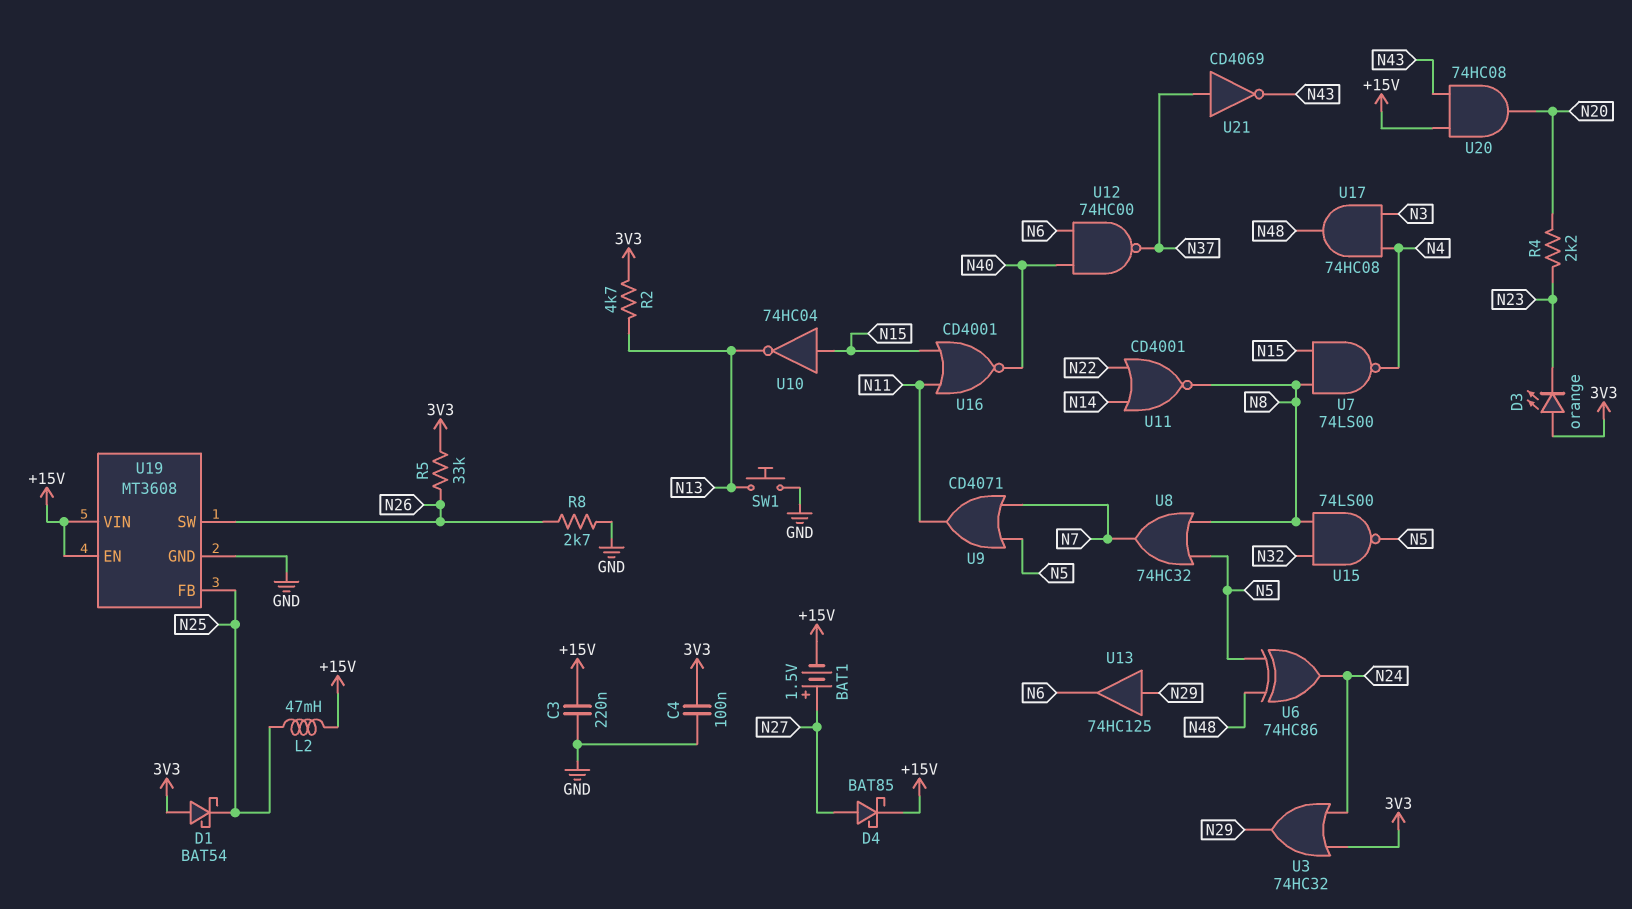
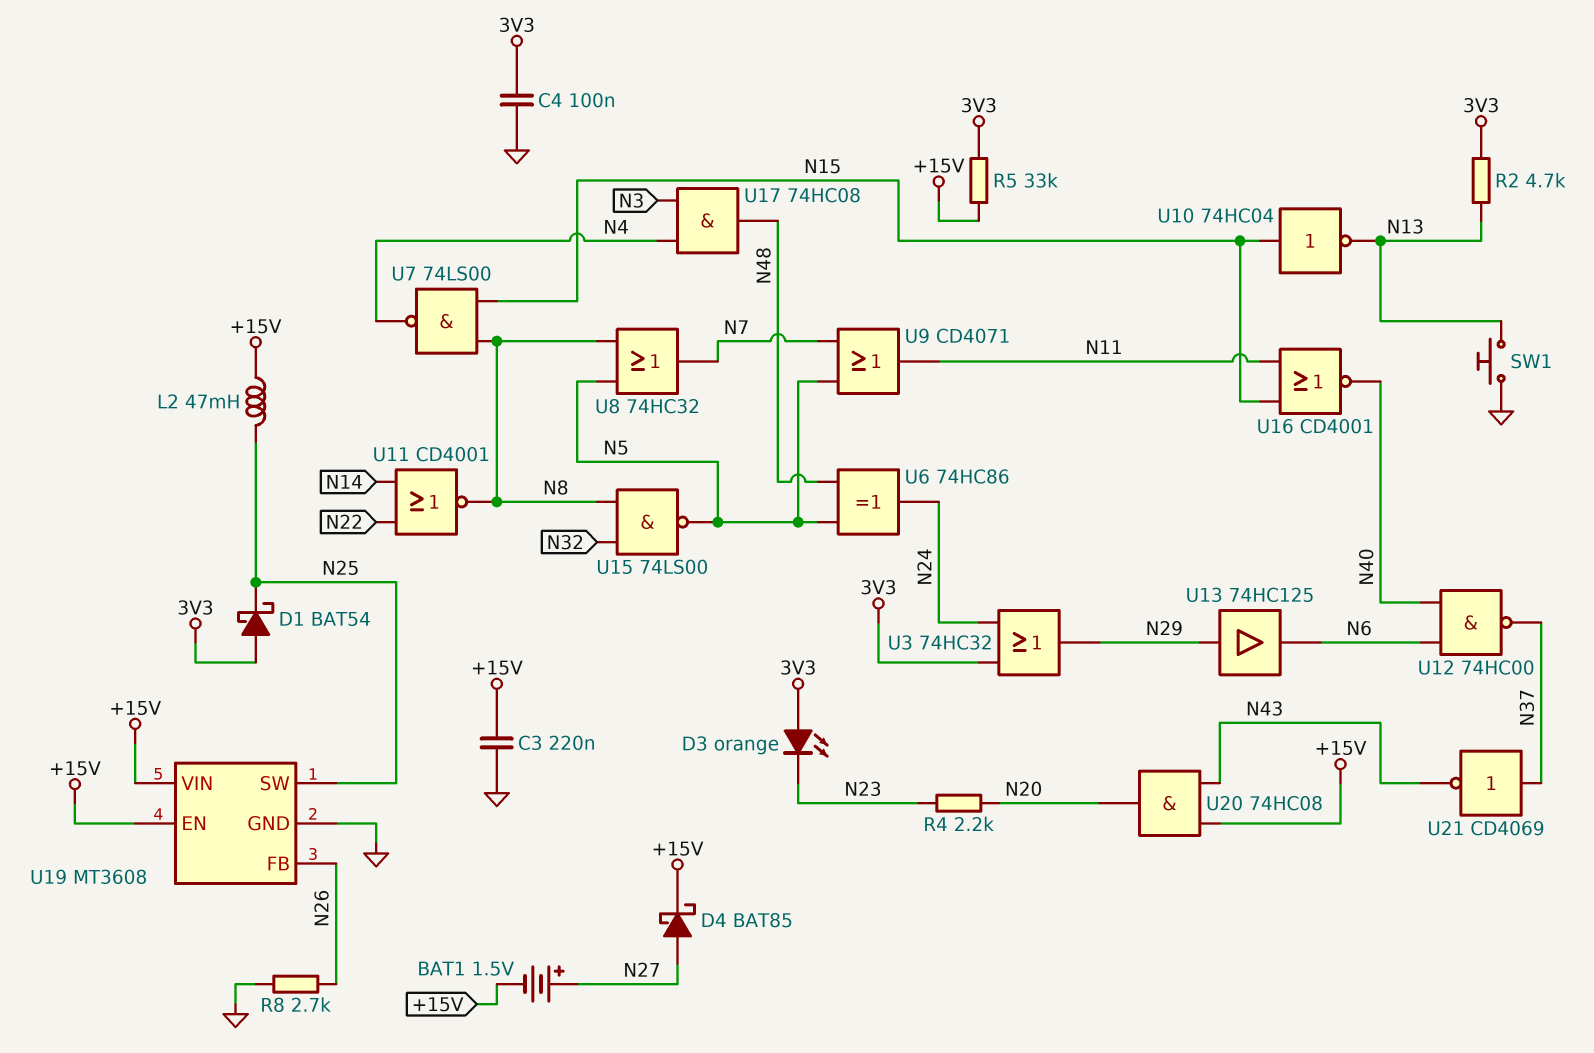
R5: 33k (3V3, N26) -> 33k (+15V, 3V3)
U19 pin FB: N25 -> N26
U19 pin SW: N26 -> N25

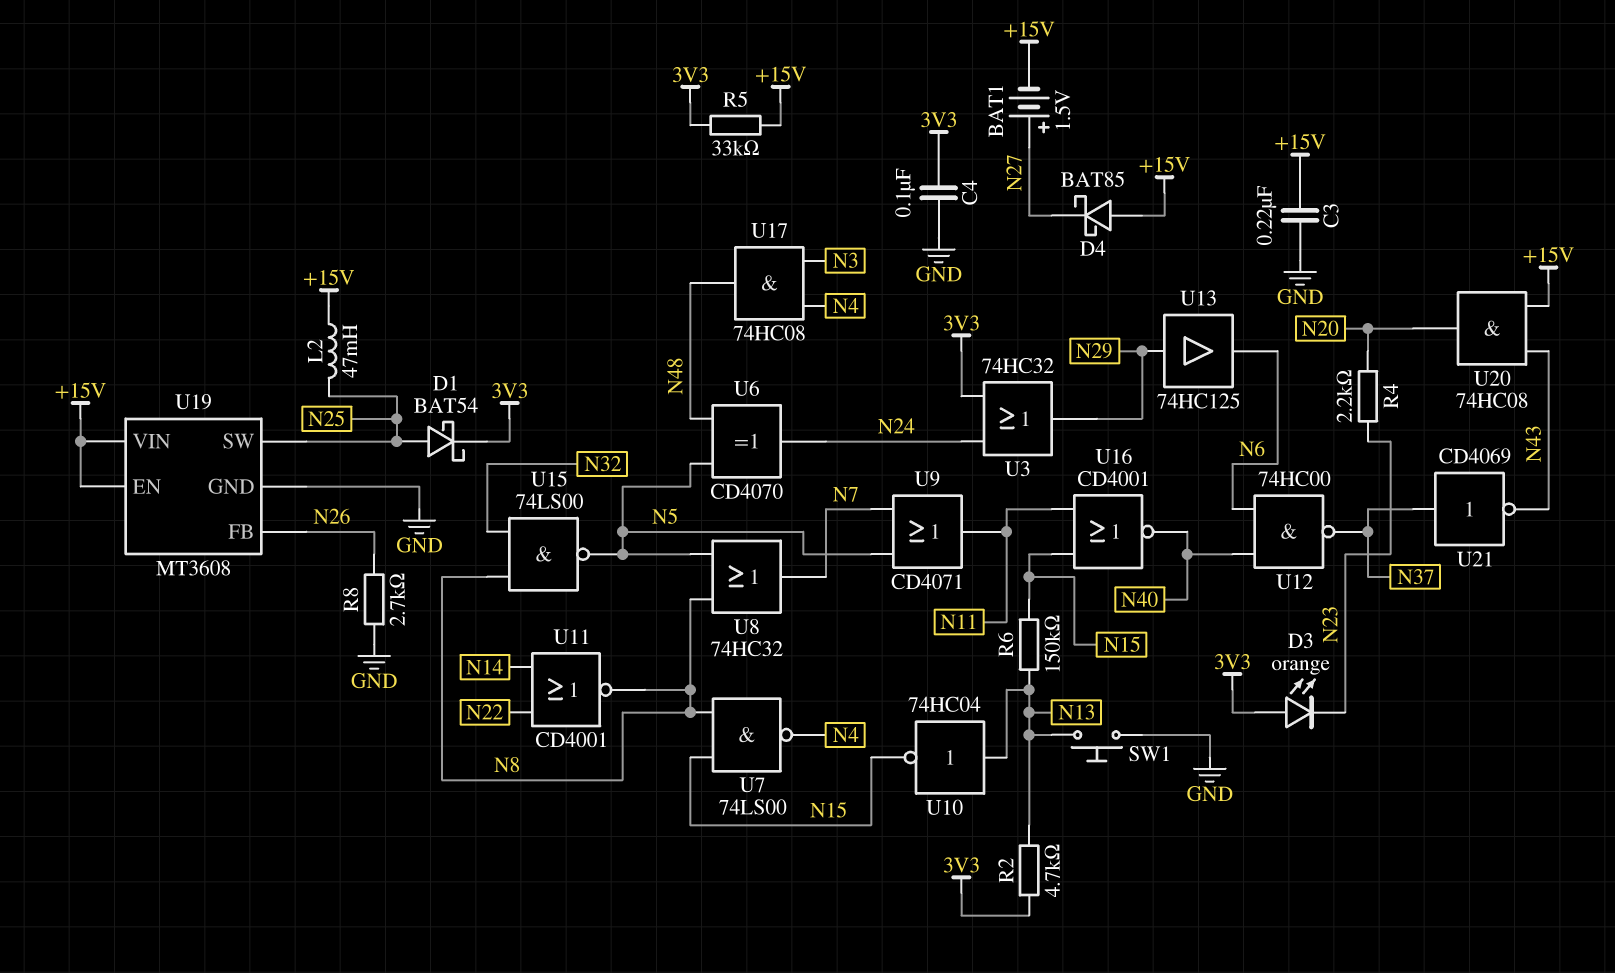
D1: schottky BAT54 (A 3V3, K N25) -> schottky BAT54 (A N25, K 3V3)
D4: schottky BAT85 (A N27, K +15V) -> schottky BAT85 (A +15V, K N27)
R6: none -> 150k (N13, N15)
U6: XOR 74HC86 (in N5, in N48, out N24) -> XOR CD4070 (in N5, in N48, out N24)
U10: NOT 74HC04 (in N15, out N13) -> NOT 74HC04 (in N13, out N15)

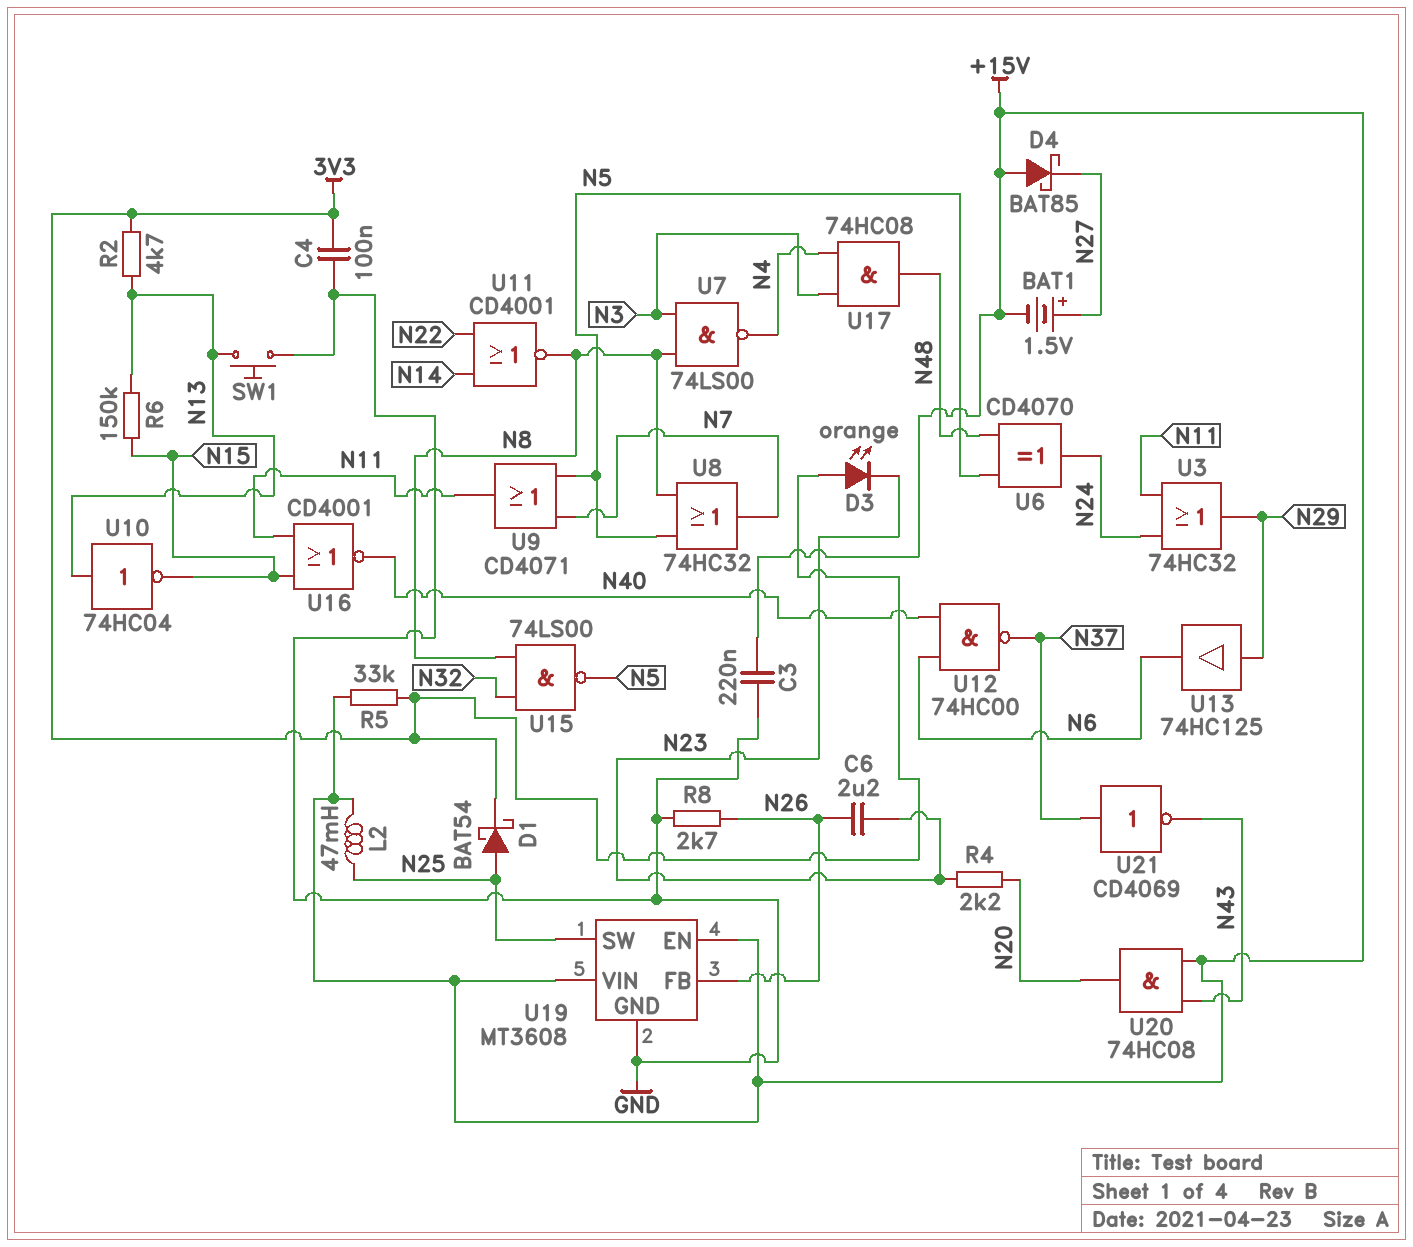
C6: none -> 2.2uF (N23, N26)
U3: OR 74HC32 (in 3V3, in N24, out N29) -> OR 74HC32 (in N11, in N24, out N29)
U7: NAND 74LS00 (in N8, in N15, out N4) -> NAND 74LS00 (in N3, in N8, out N4)

